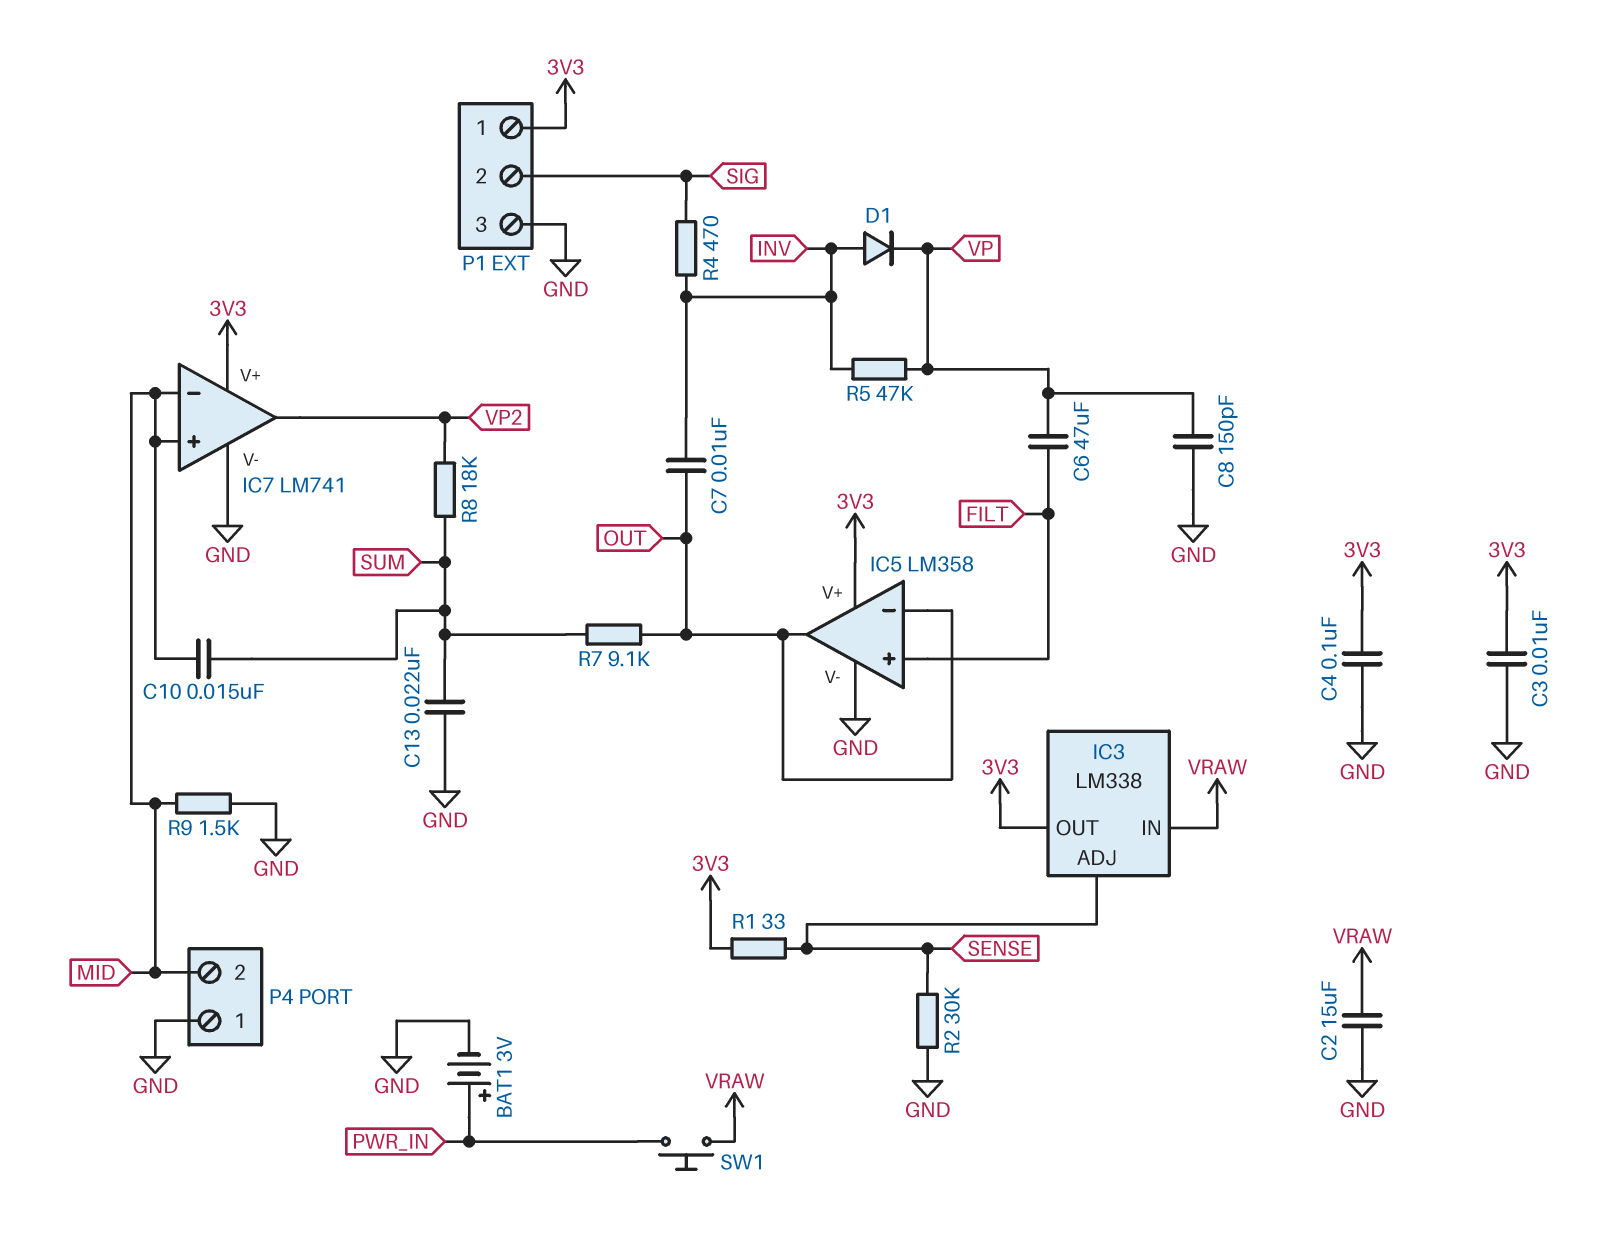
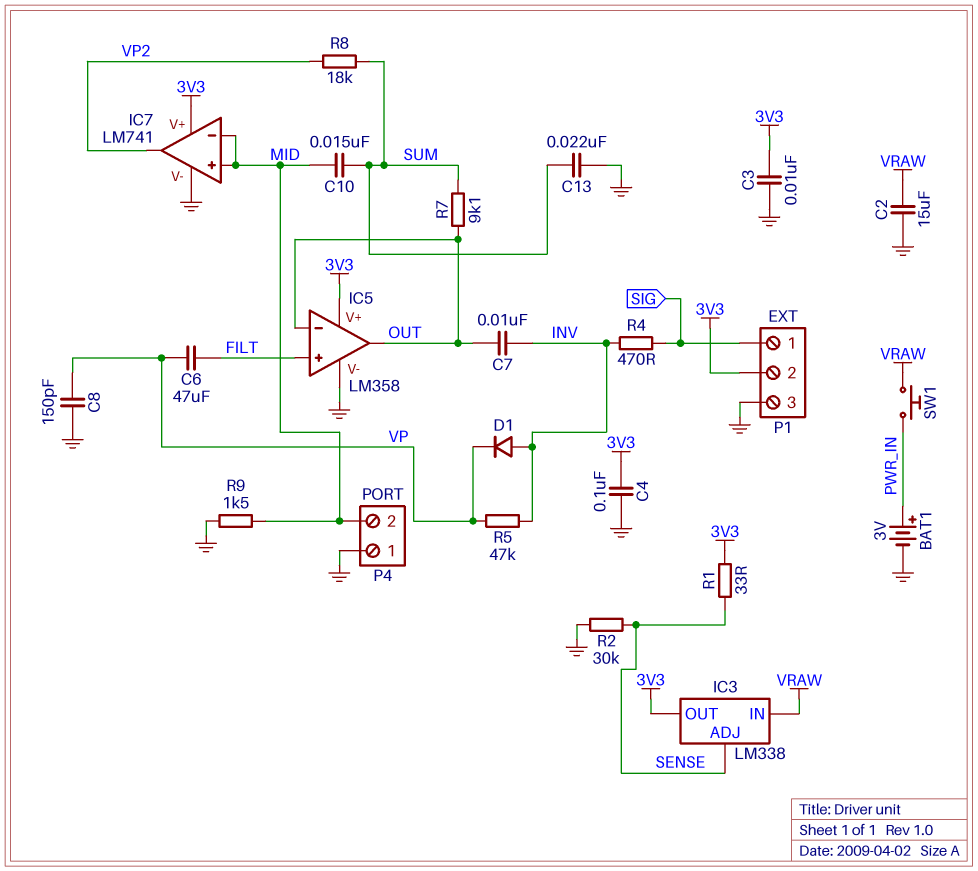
P1 pin 1: 3V3 -> SIG
P1 pin 2: SIG -> 3V3

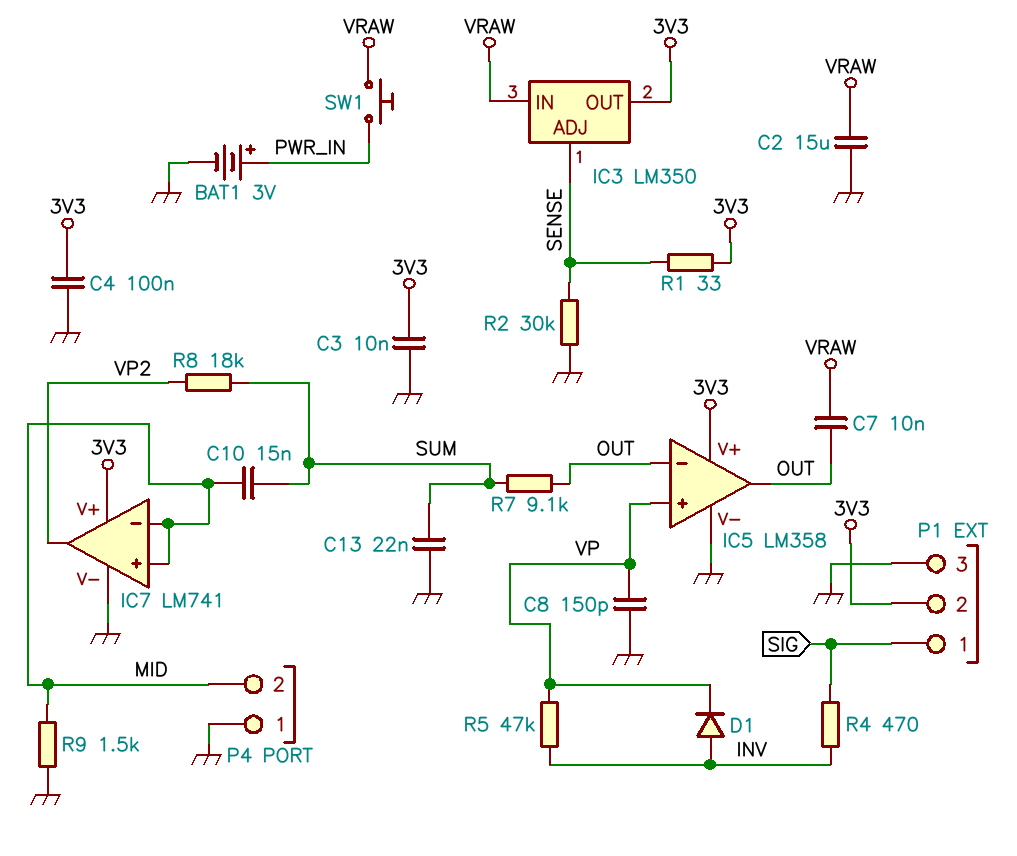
C6: 47uF (FILT, VP) -> none
C7: 10nF (INV, OUT) -> 10nF (OUT, VRAW)
IC3: LM338 -> LM350
IC5 pin in+: FILT -> VP

